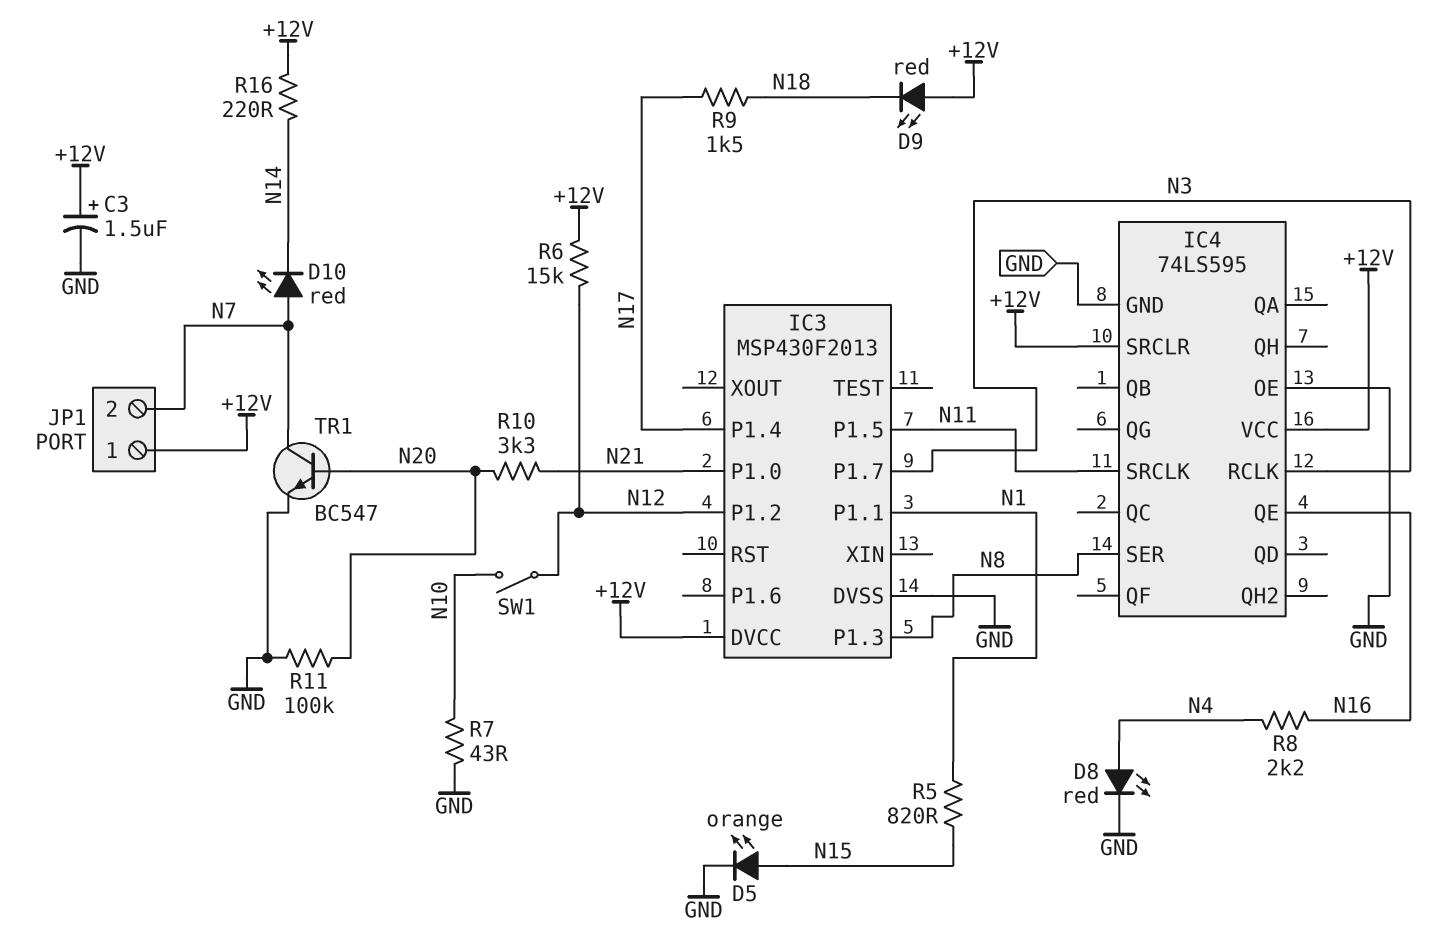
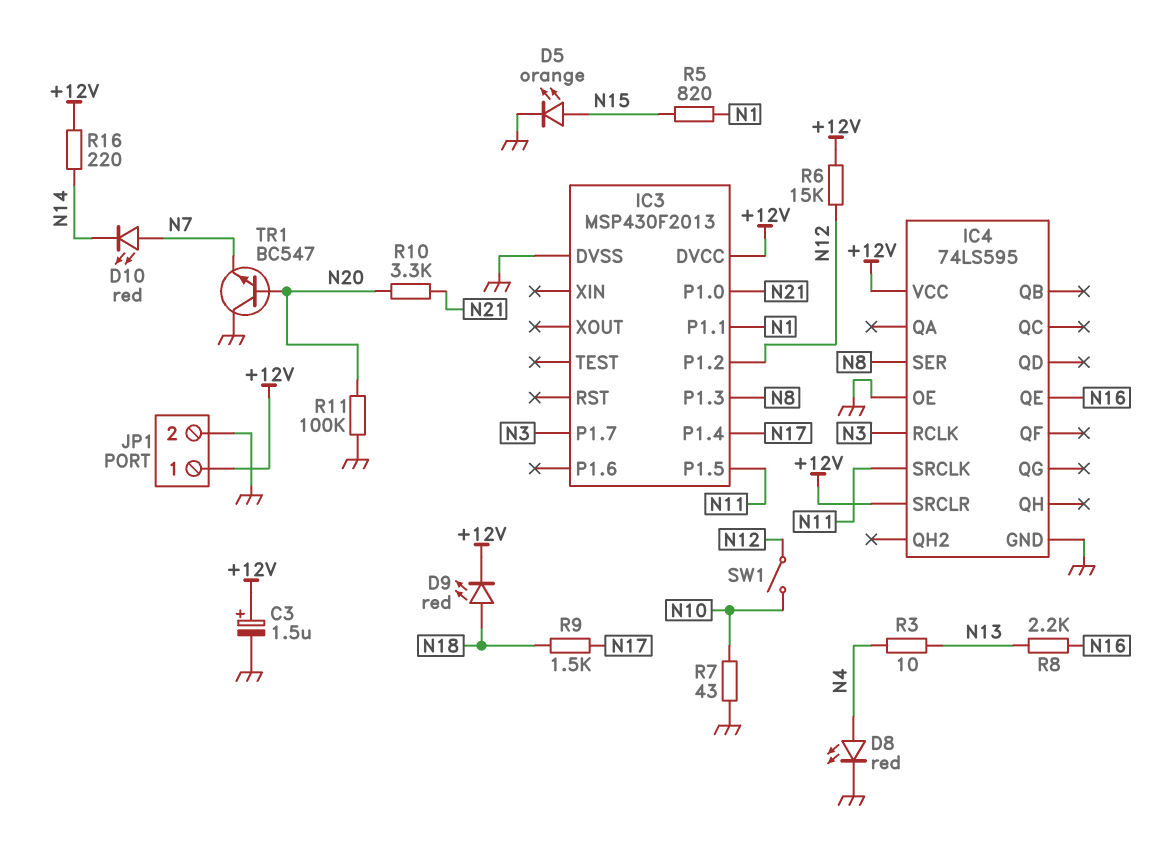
D9: LED red (A +12V, K N18) -> LED red (A N18, K +12V)
JP1 pin 2: N7 -> GND
R3: none -> 10 (N4, N13)
R8: 2.2k (N4, N16) -> 2.2k (N13, N16)
TR1: NPN BC547 (B N20, C N7, E GND) -> NPN BC547 (B N20, C GND, E N7)

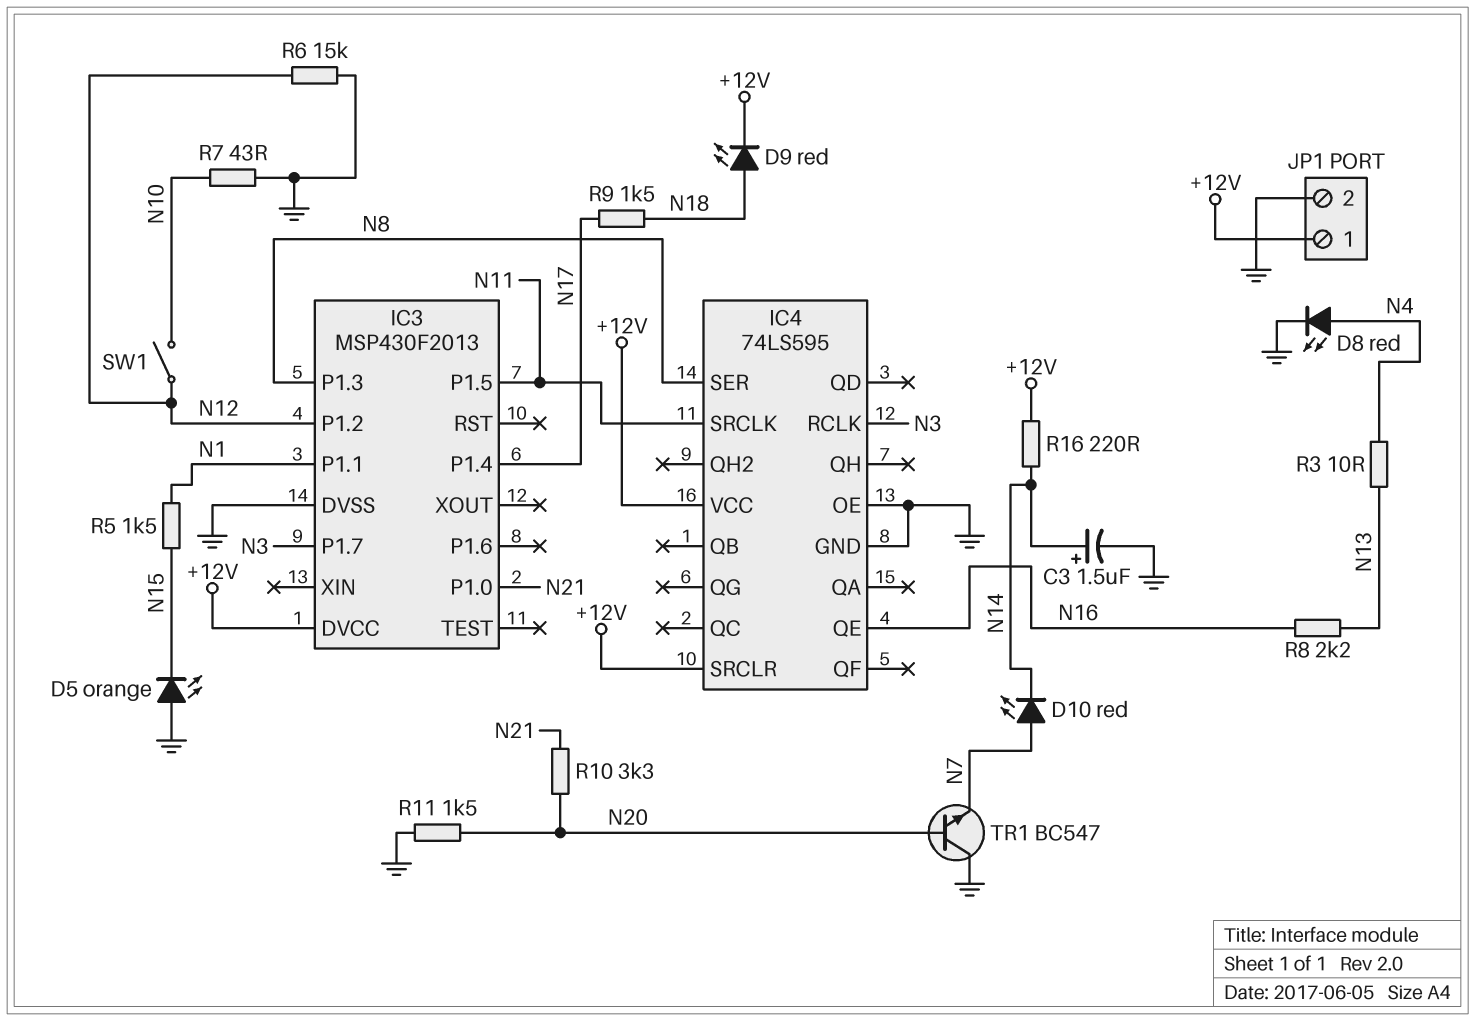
C3: 1.5uF (plus +12V, minus GND) -> 1.5uF (plus N14, minus GND)
D5: LED orange (A N15, K GND) -> LED orange (A GND, K N15)
R5: 820 (N1, N15) -> 1.5k (N1, N15)
R6: 15k (+12V, N12) -> 15k (GND, N12)
R11: 100k (GND, N20) -> 1.5k (GND, N20)

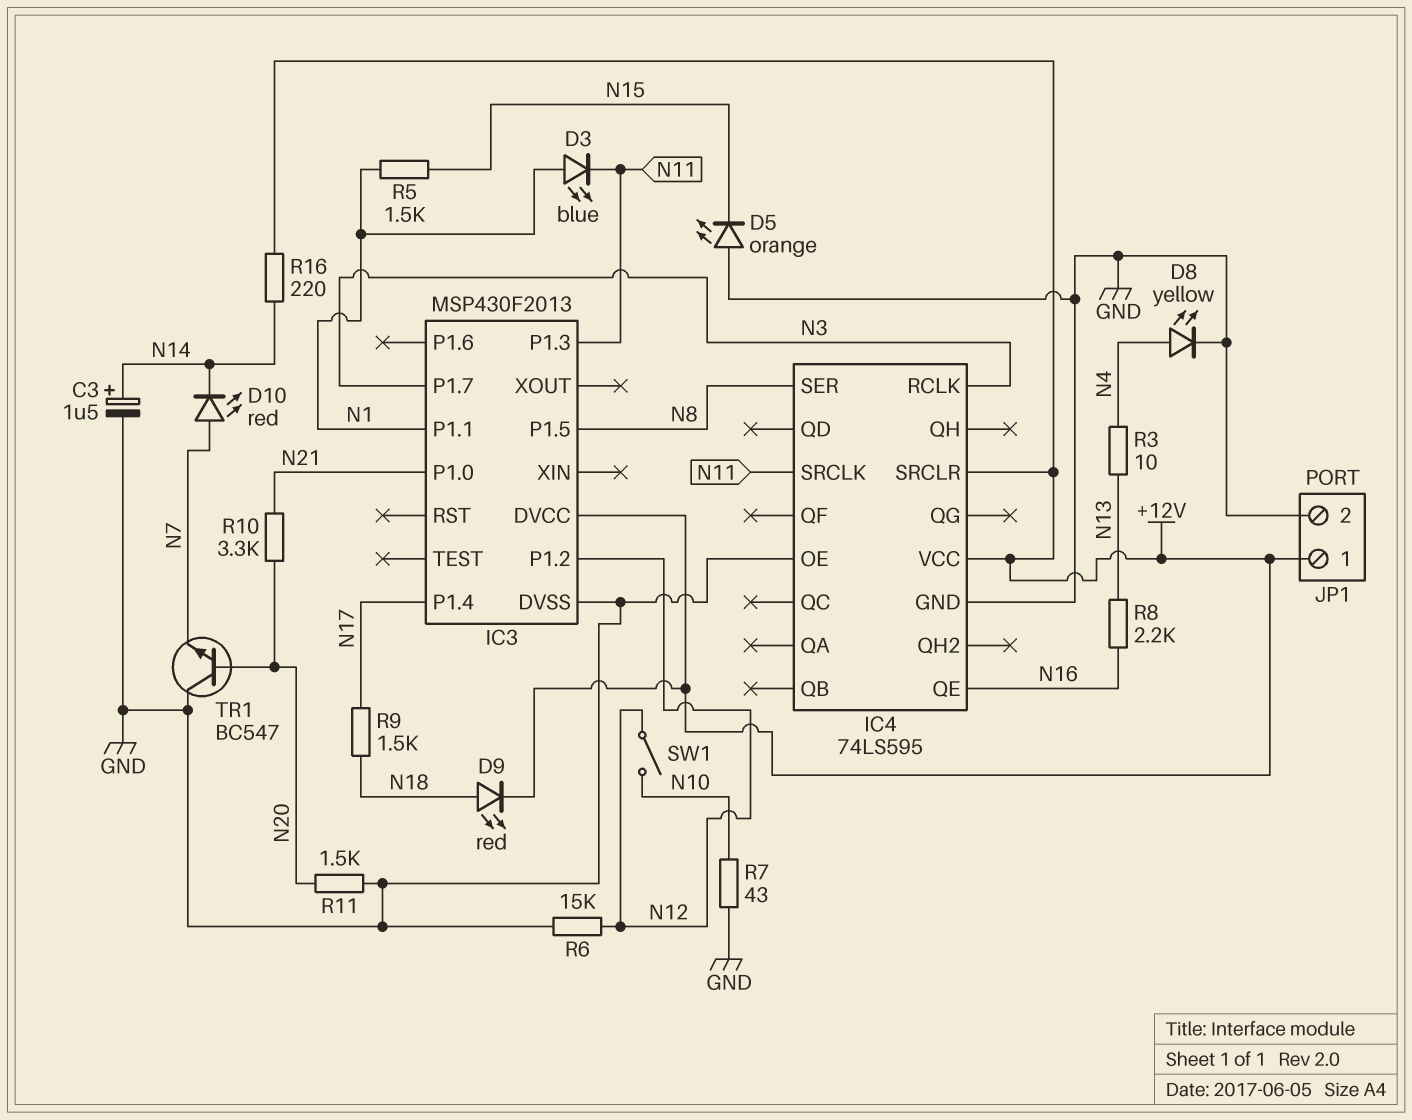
D3: none -> LED blue (A N1, K N11)
D8: LED red (A N4, K GND) -> LED yellow (A N4, K GND)
IC3 pin P1.3: N8 -> N11
IC3 pin P1.5: N11 -> N8

